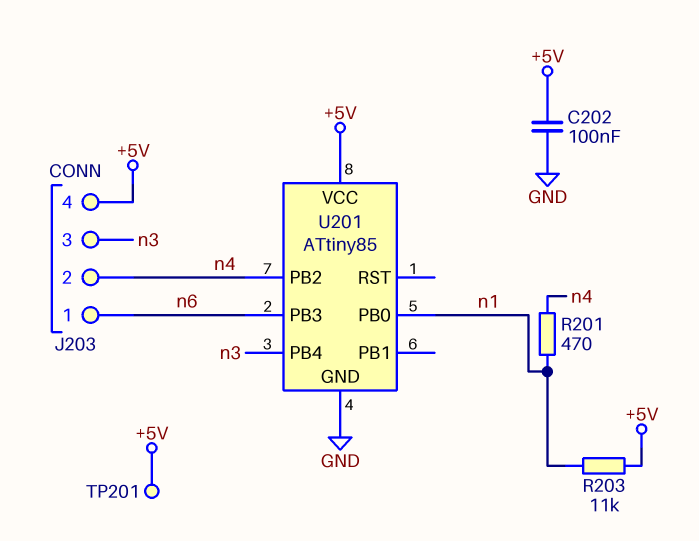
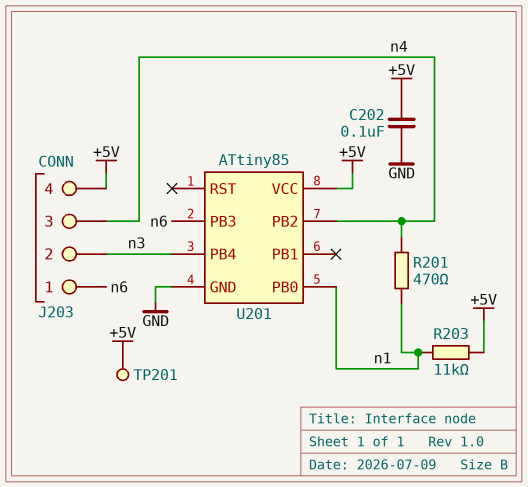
J203 pin 2: n4 -> n3
J203 pin 3: n3 -> n4

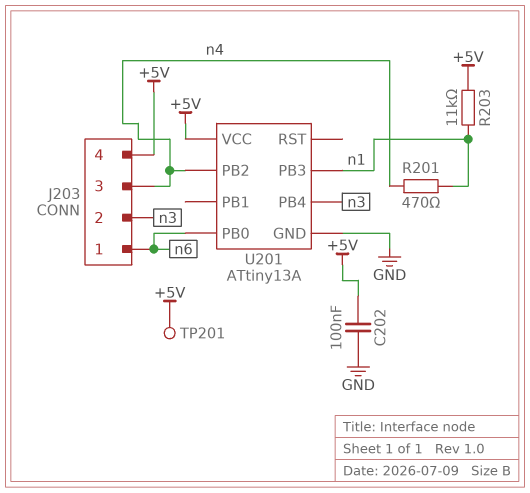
U201: ATtiny85 -> ATtiny13A
U201 pin PB0: n1 -> n6
U201 pin PB3: n6 -> n1

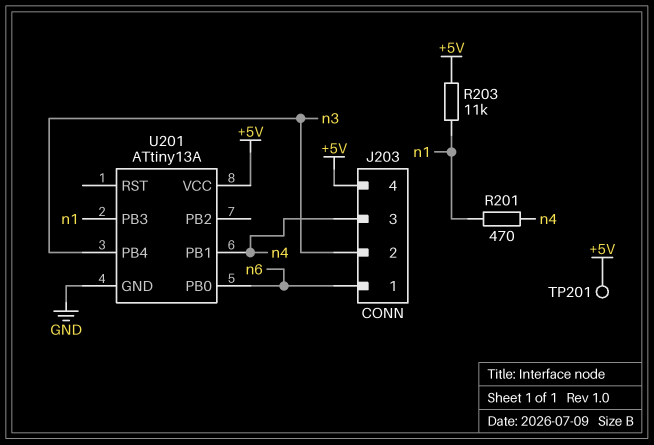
C202: 100nF (+5V, GND) -> none
U201 pin PB1: none -> n4
U201 pin PB2: n4 -> none

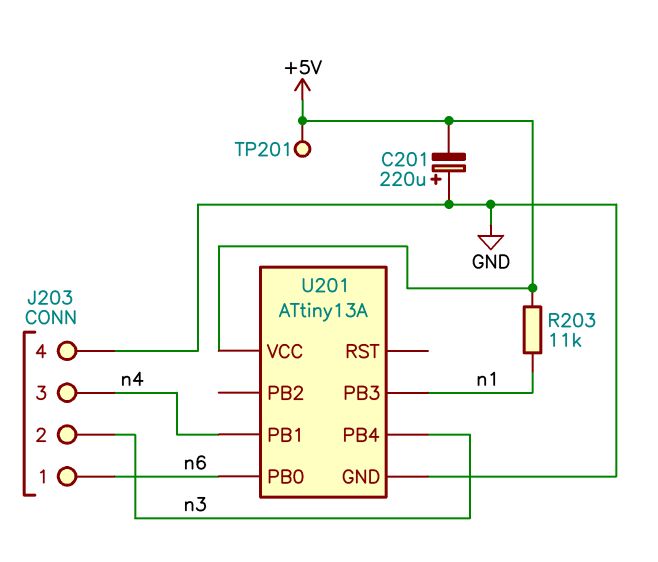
C201: none -> 220uF (plus GND, minus +5V)
J203 pin 4: +5V -> GND
R201: 470 (n1, n4) -> none

